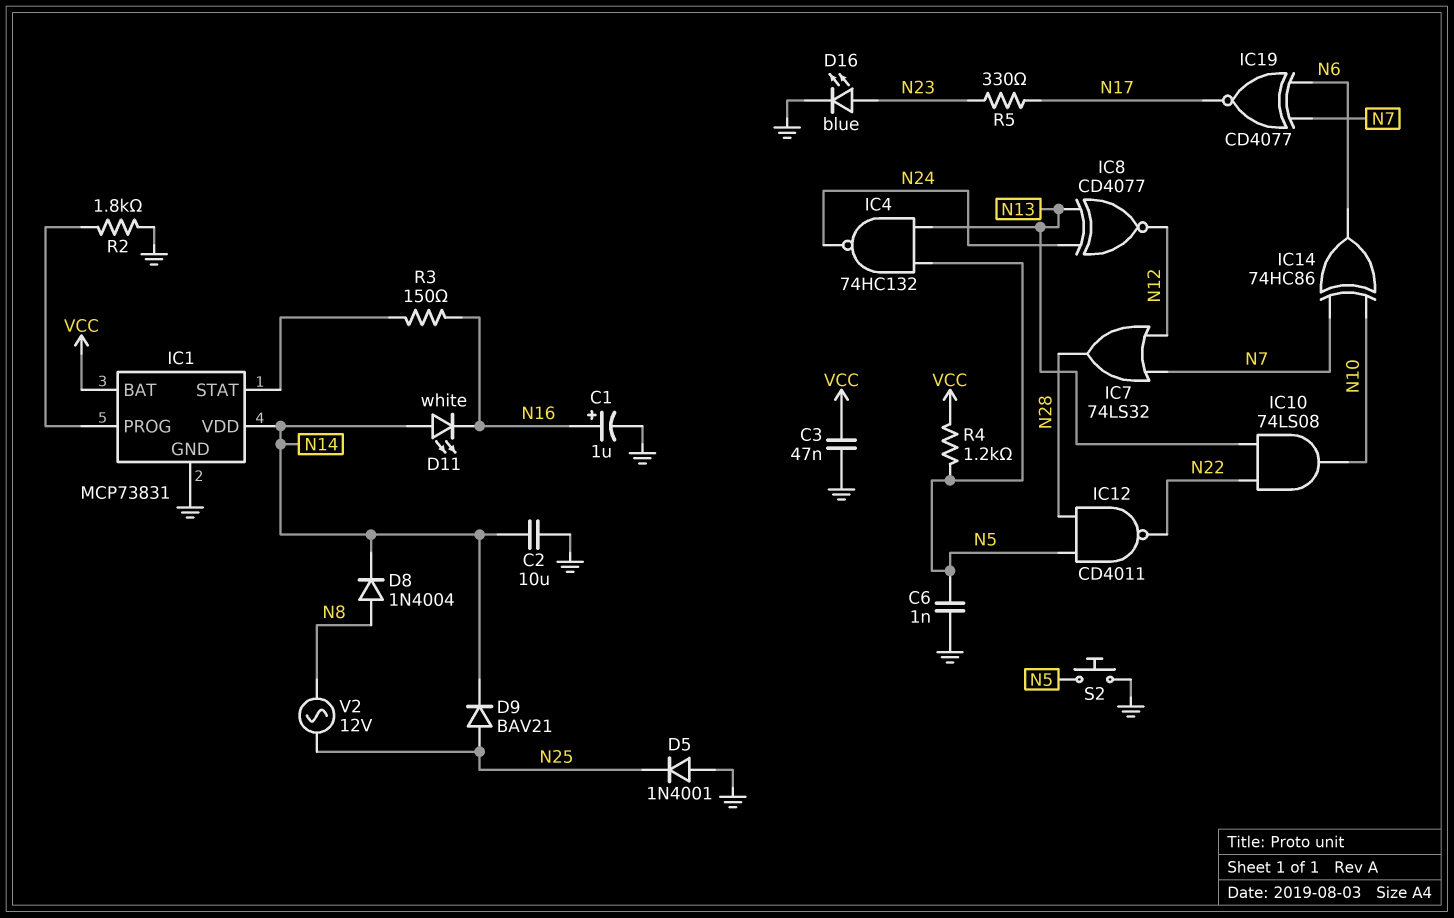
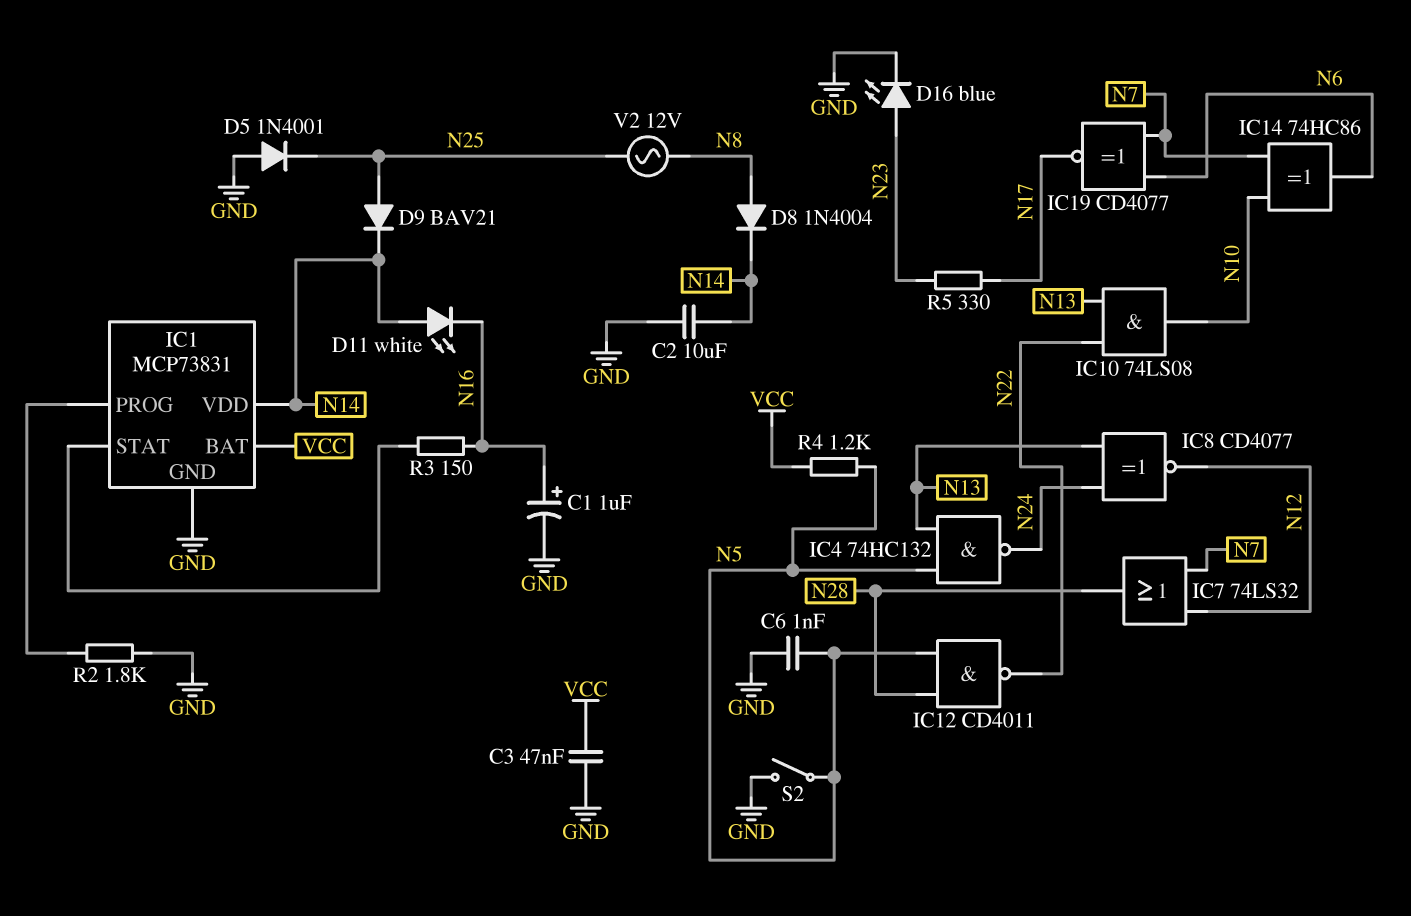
S2: button (GND, N5) -> switch (GND, N5)

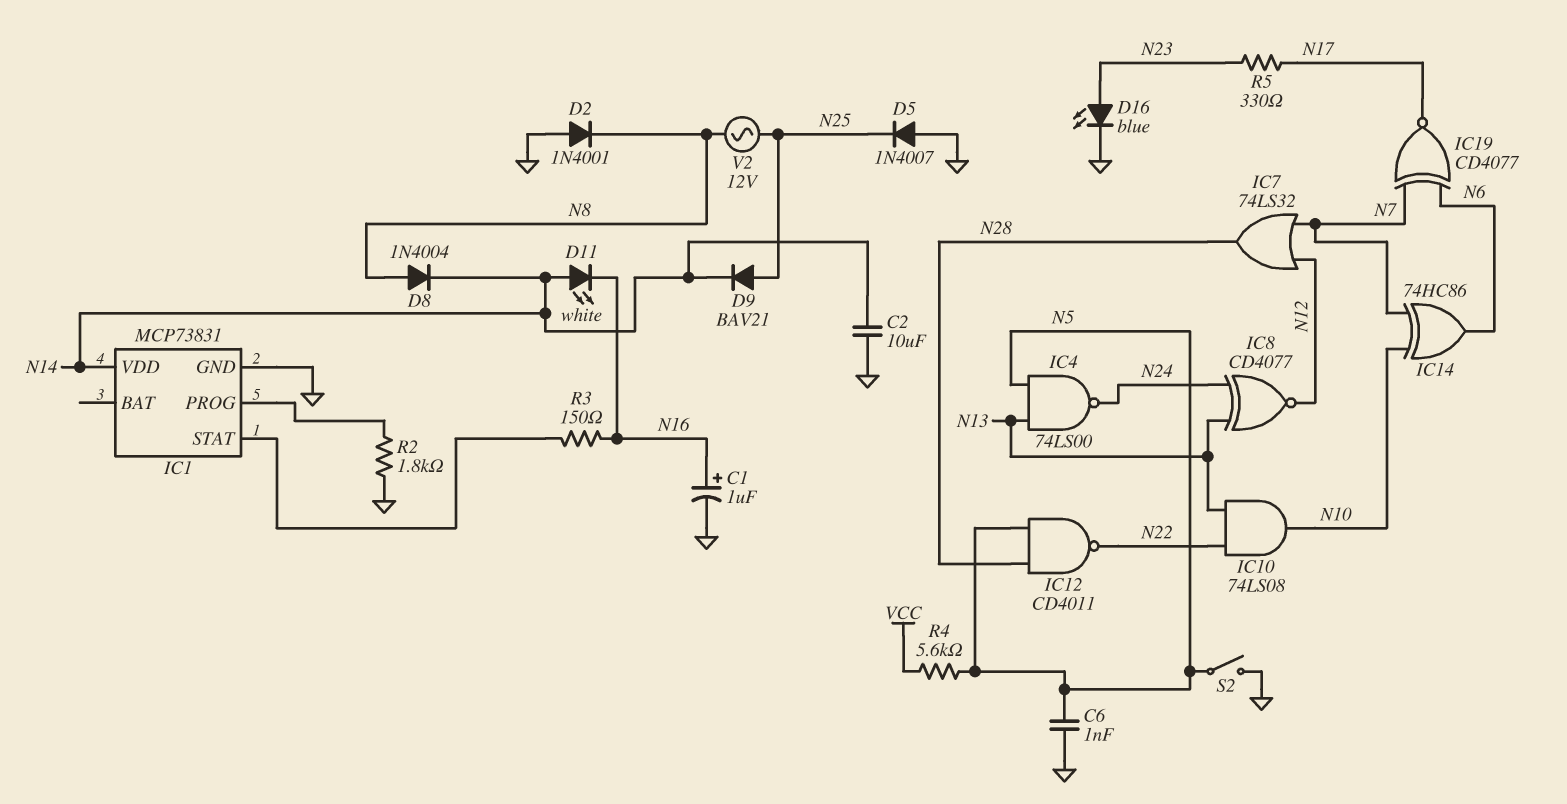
C3: 47nF (GND, VCC) -> none
D2: none -> diode 1N4001 (A GND, K N8)
D5: diode 1N4001 (A GND, K N25) -> diode 1N4007 (A GND, K N25)
IC1 pin BAT: VCC -> none
IC4: NAND 74HC132 (in N5, in N13, out N24) -> NAND 74LS00 (in N5, in N13, out N24)
R4: 1.2k (N5, VCC) -> 5.6k (N5, VCC)

